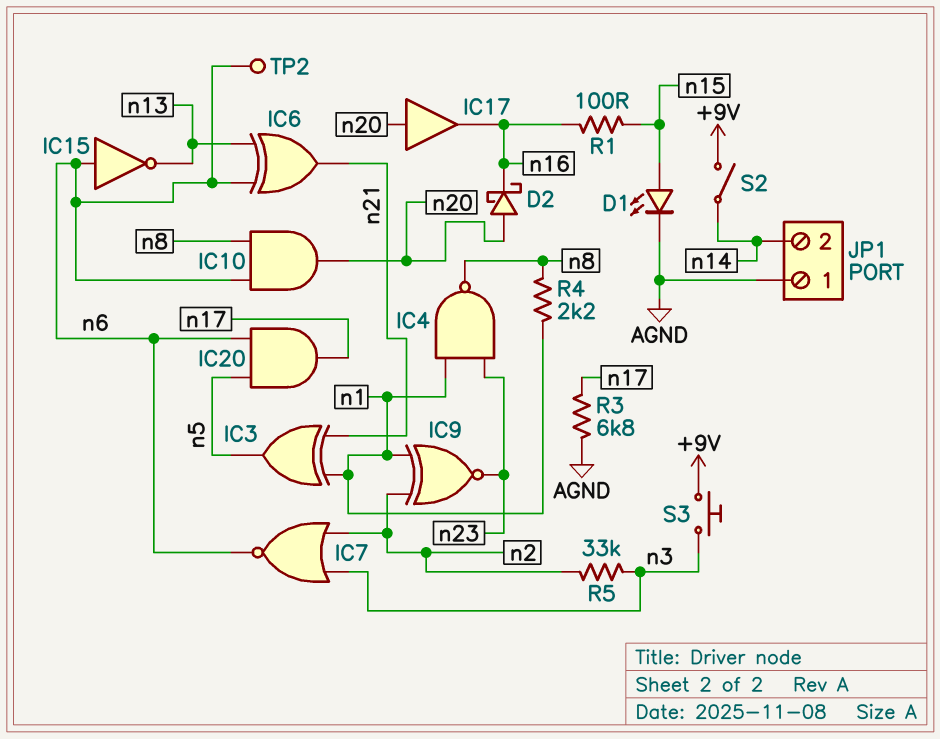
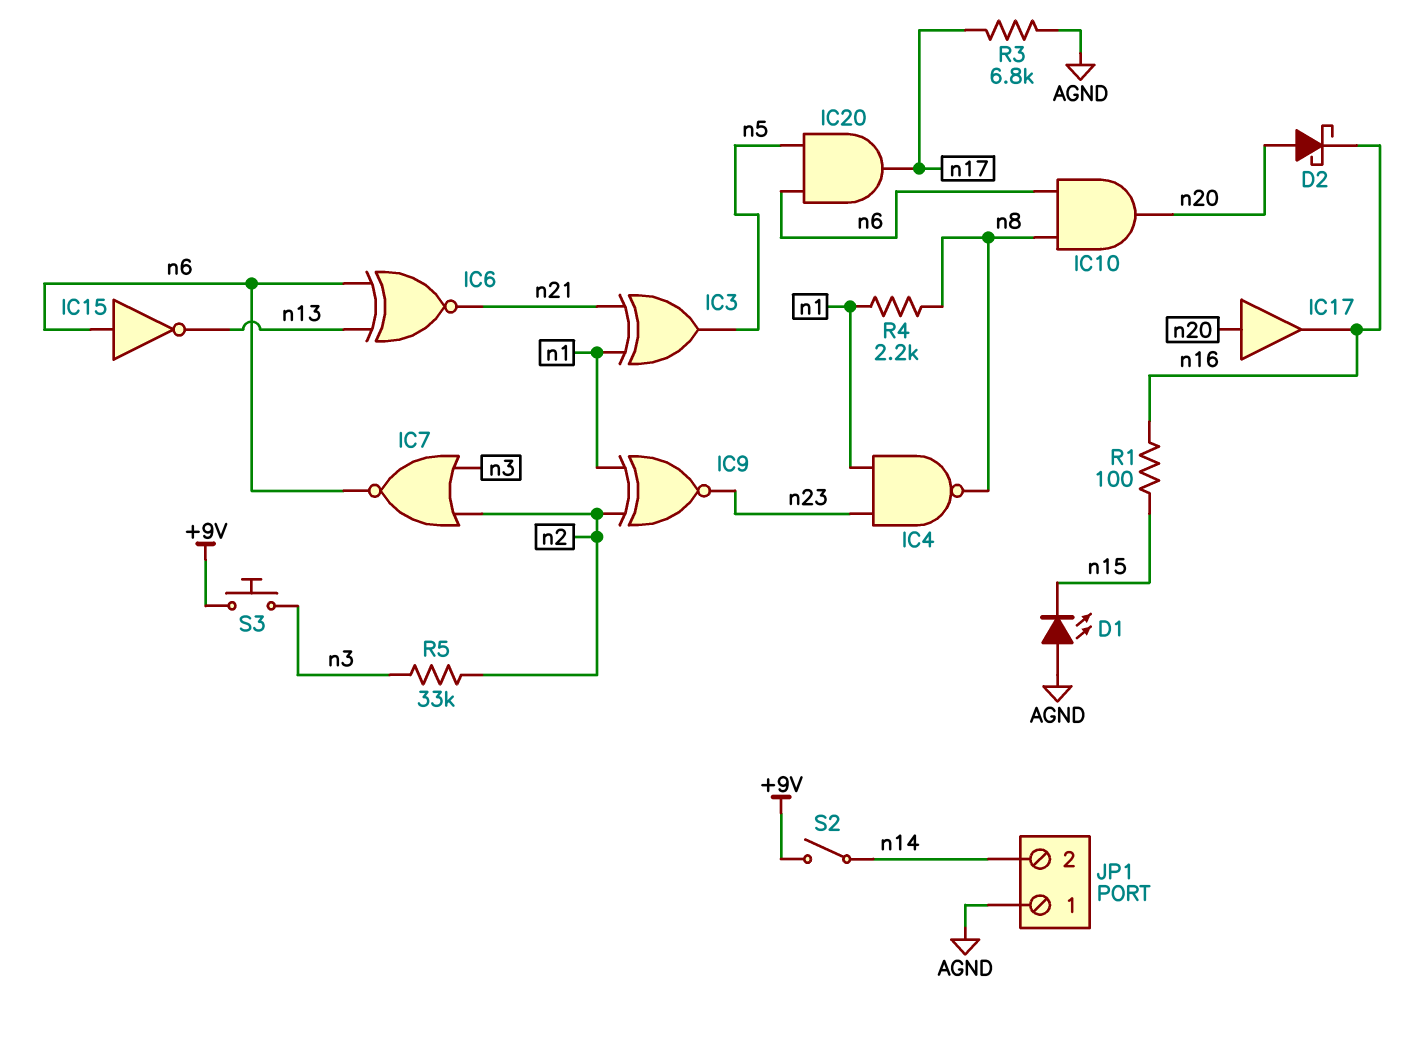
D1: LED (A n15, K AGND) -> LED (A AGND, K n15)
IC6: XOR (in n6, in n13, out n21) -> XNOR (in n6, in n13, out n21)
TP2: test point (n6) -> none

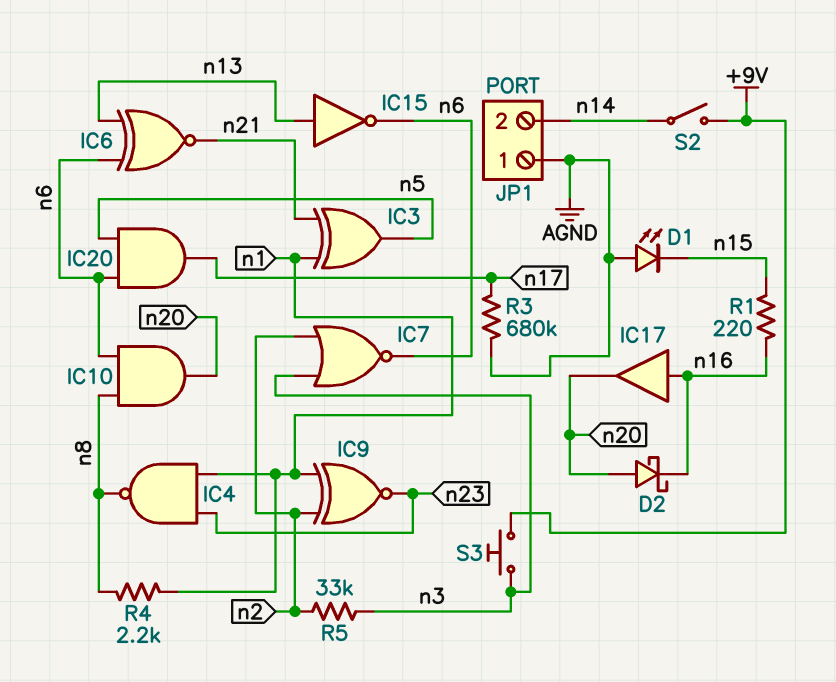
IC15: NOT (in n6, out n13) -> NOT (in n13, out n6)
IC17: buffer (in n20, out n16) -> buffer (in n16, out n20)
R1: 100 (n15, n16) -> 220 (n15, n16)
R3: 6.8k (AGND, n17) -> 680k (AGND, n17)

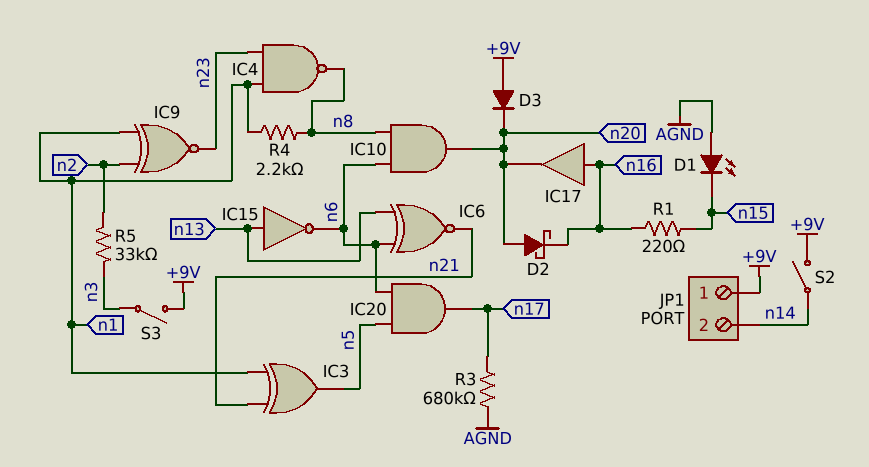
D3: none -> diode (A +9V, K n20)
IC7: NOR (in n2, in n3, out n6) -> none
JP1 pin 1: AGND -> +9V
S3: button (+9V, n3) -> switch (+9V, n3)

